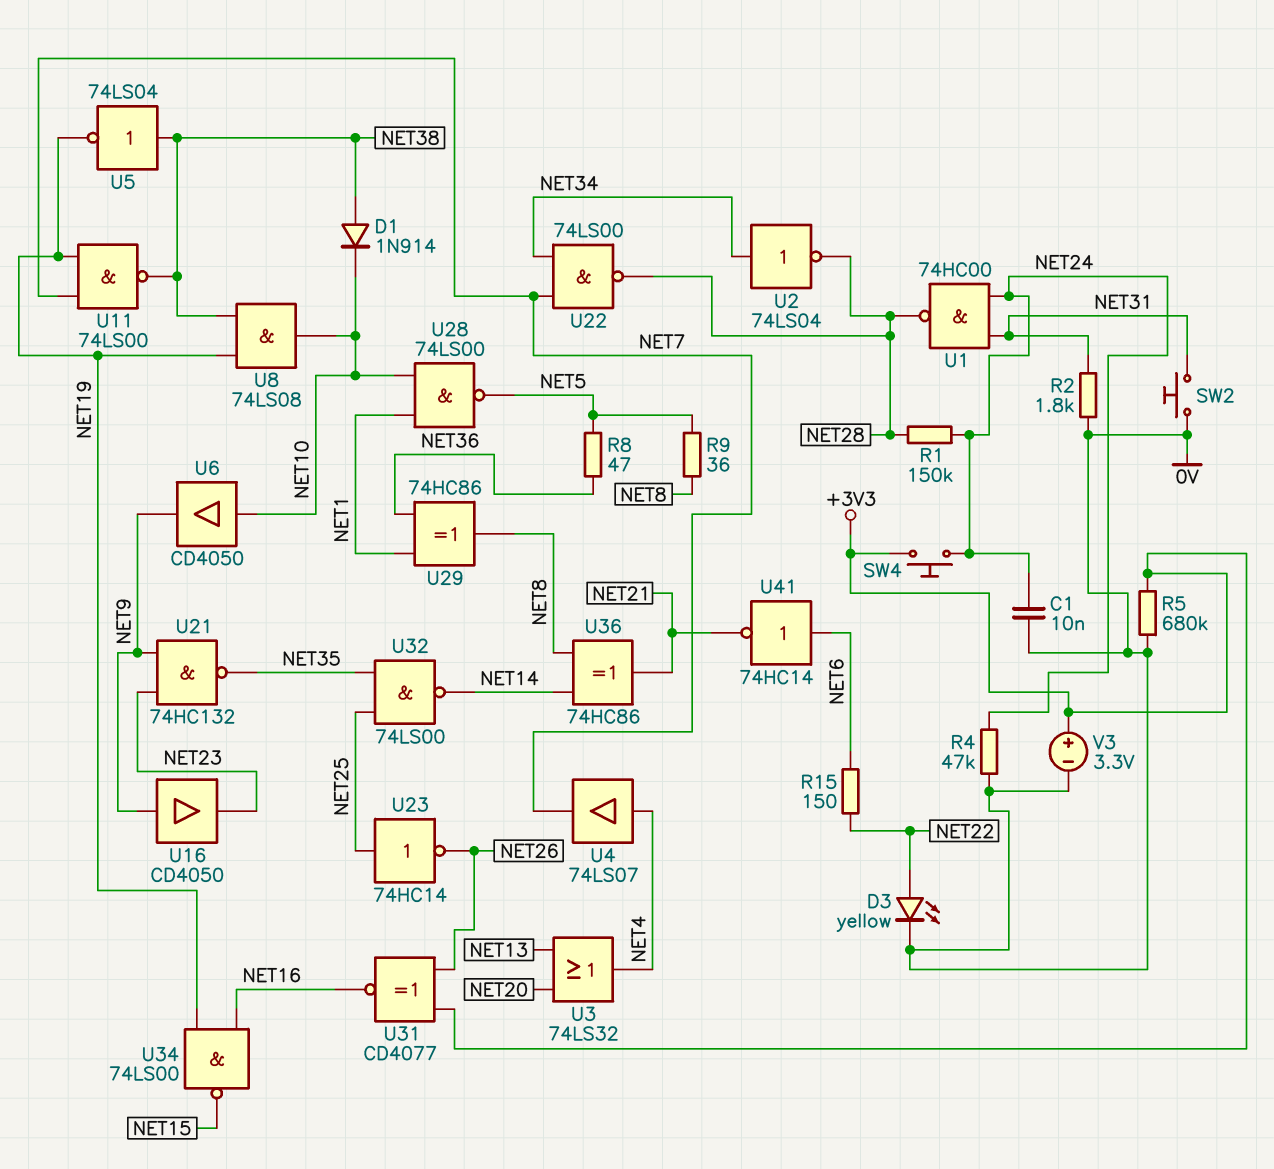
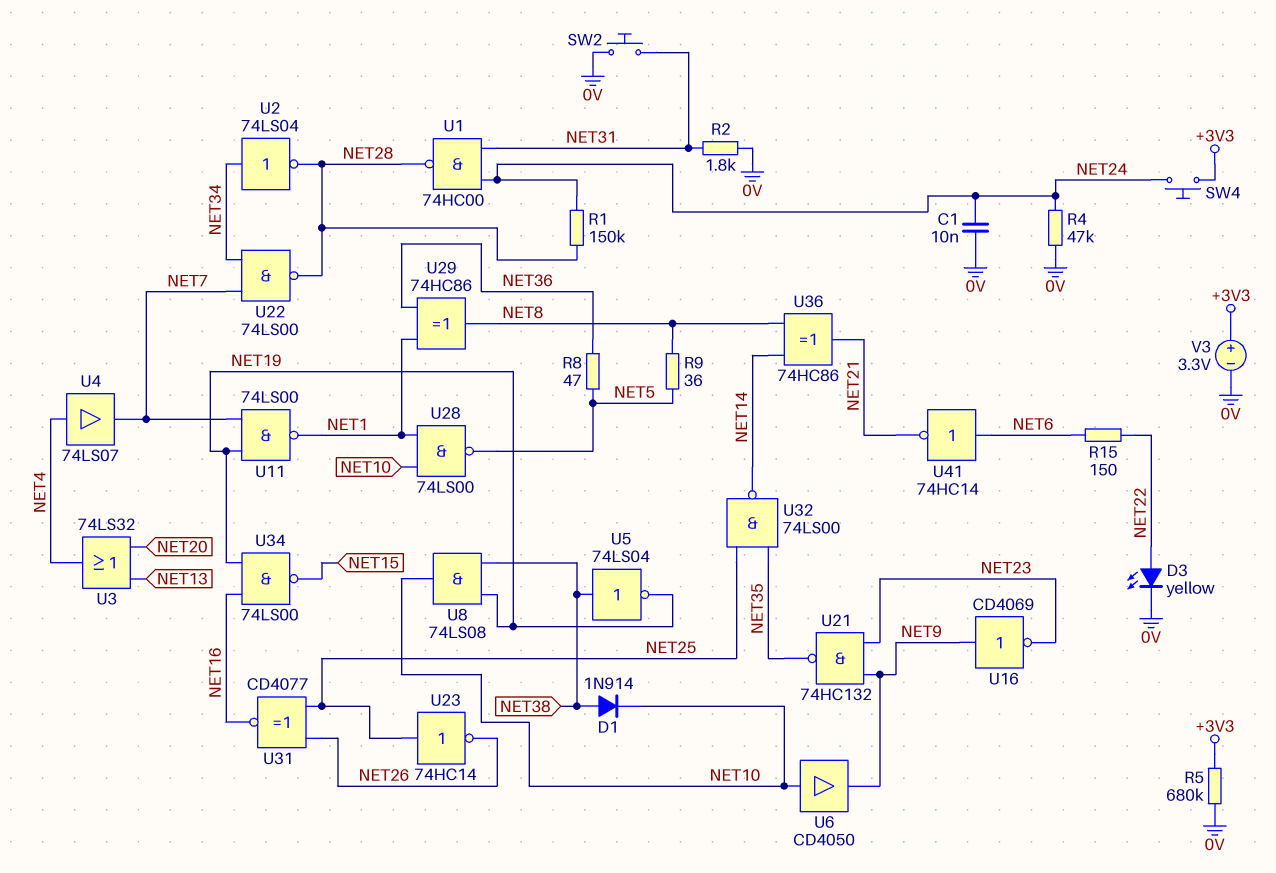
U11: NAND 74LS00 (in NET7, in NET19, out NET38) -> NAND 74LS00 (in NET7, in NET19, out NET1)
U16: buffer CD4050 (in NET9, out NET23) -> NOT CD4069 (in NET9, out NET23)
U31: XNOR CD4077 (in +3V3, in NET26, out NET16) -> XNOR CD4077 (in NET25, in NET26, out NET16)

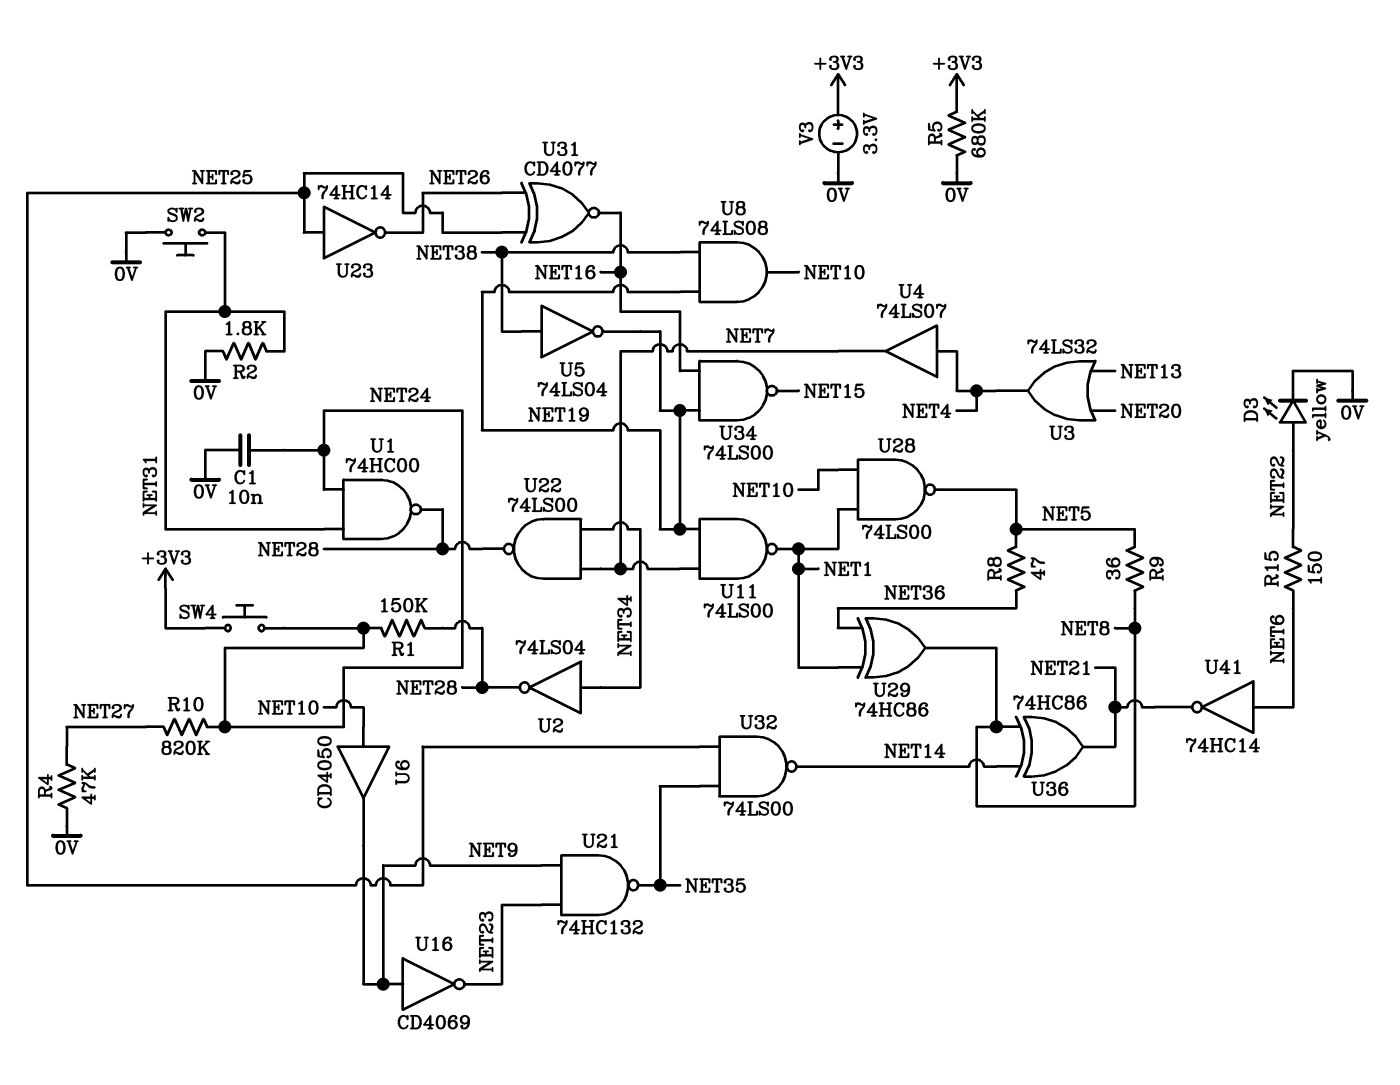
D1: diode 1N914 (A NET38, K NET10) -> none
R4: 47k (0V, NET24) -> 47k (0V, NET27)
R10: none -> 820k (NET24, NET27)

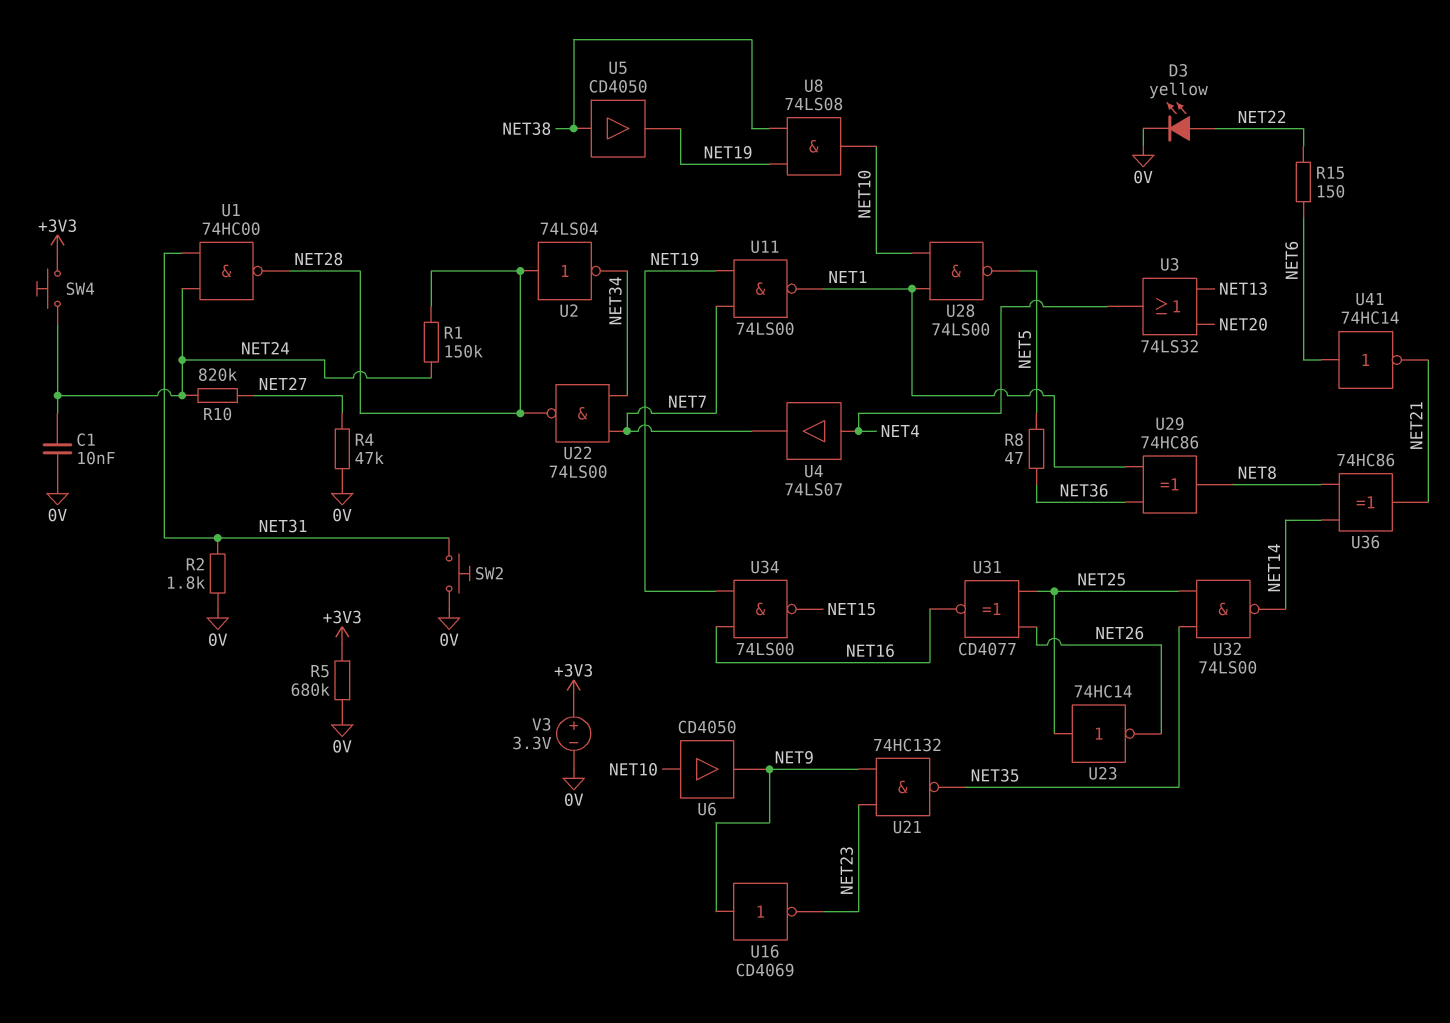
R9: 36 (NET5, NET8) -> none
U2: NOT 74LS04 (in NET34, out NET28) -> NOT 74LS04 (in NET28, out NET34)
U5: NOT 74LS04 (in NET38, out NET19) -> buffer CD4050 (in NET38, out NET19)

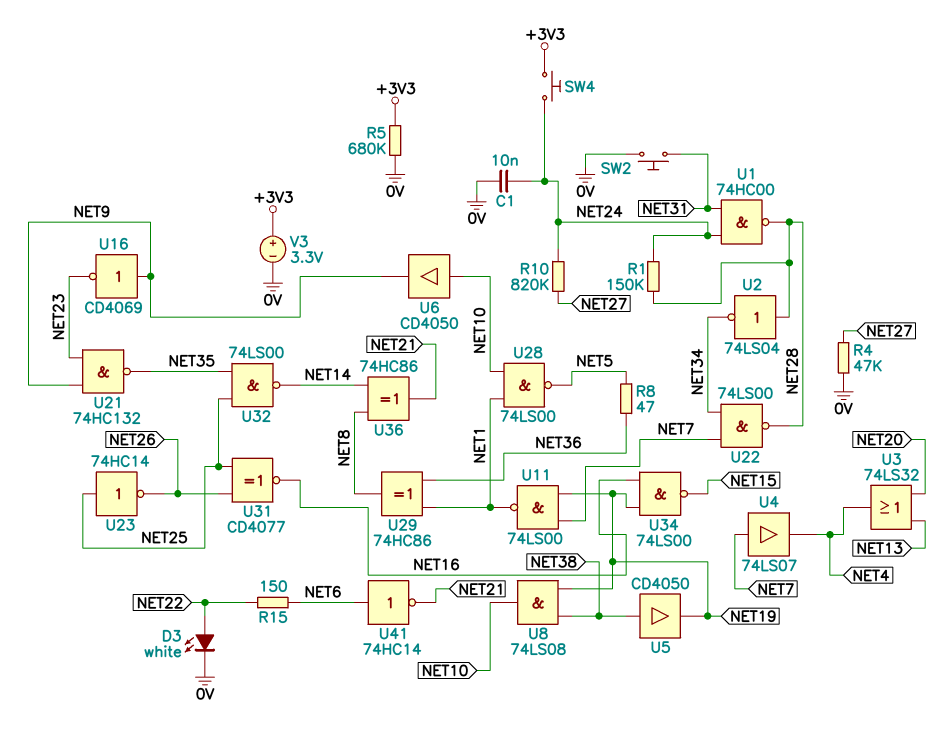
D3: LED yellow (A NET22, K 0V) -> LED white (A NET22, K 0V)
R2: 1.8k (0V, NET31) -> none
U4: buffer 74LS07 (in NET4, out NET7) -> buffer 74LS07 (in NET7, out NET4)

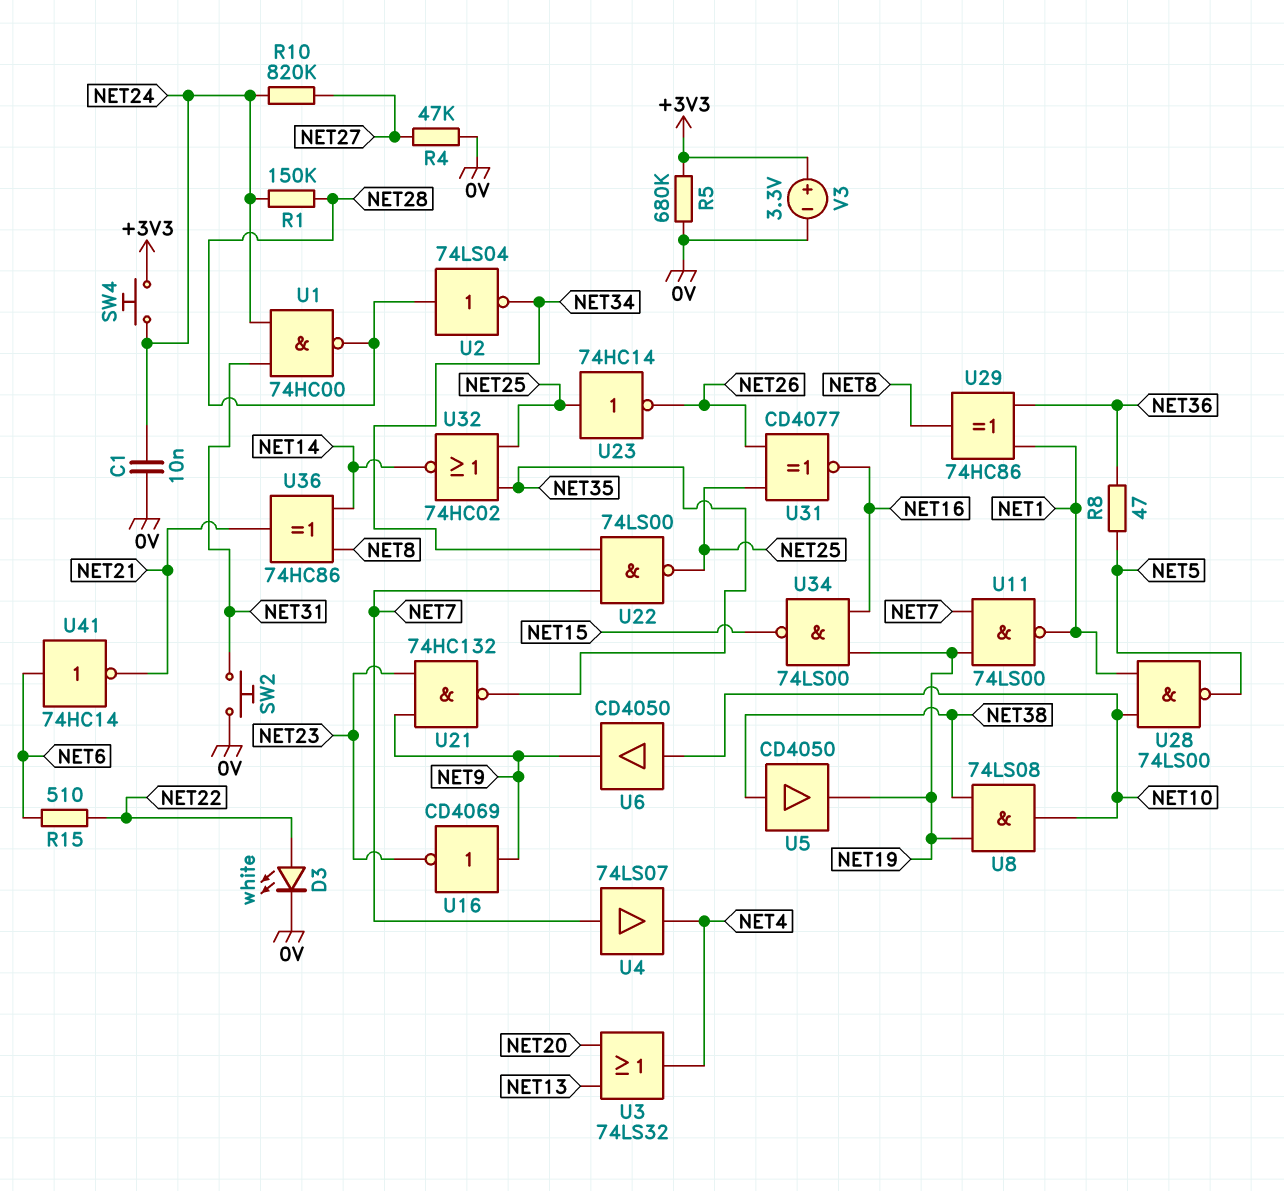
R15: 150 (NET6, NET22) -> 510 (NET6, NET22)
U22: NAND 74LS00 (in NET7, in NET34, out NET28) -> NAND 74LS00 (in NET7, in NET34, out NET25)
U32: NAND 74LS00 (in NET25, in NET35, out NET14) -> NOR 74HC02 (in NET25, in NET35, out NET14)

